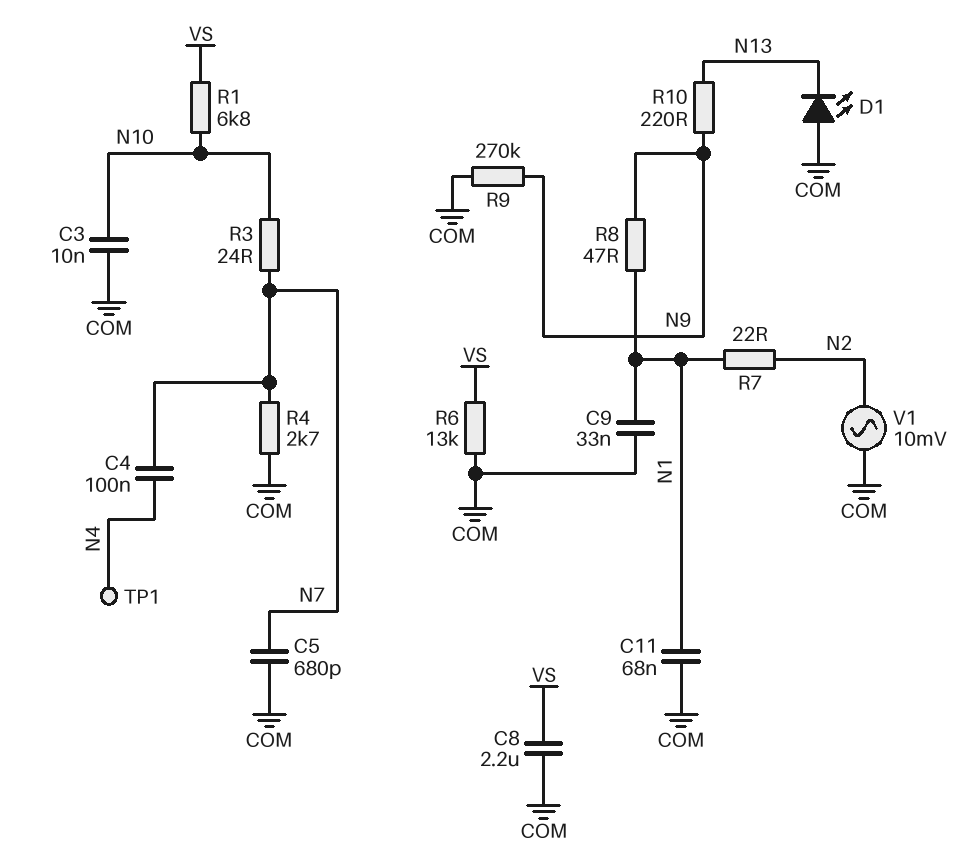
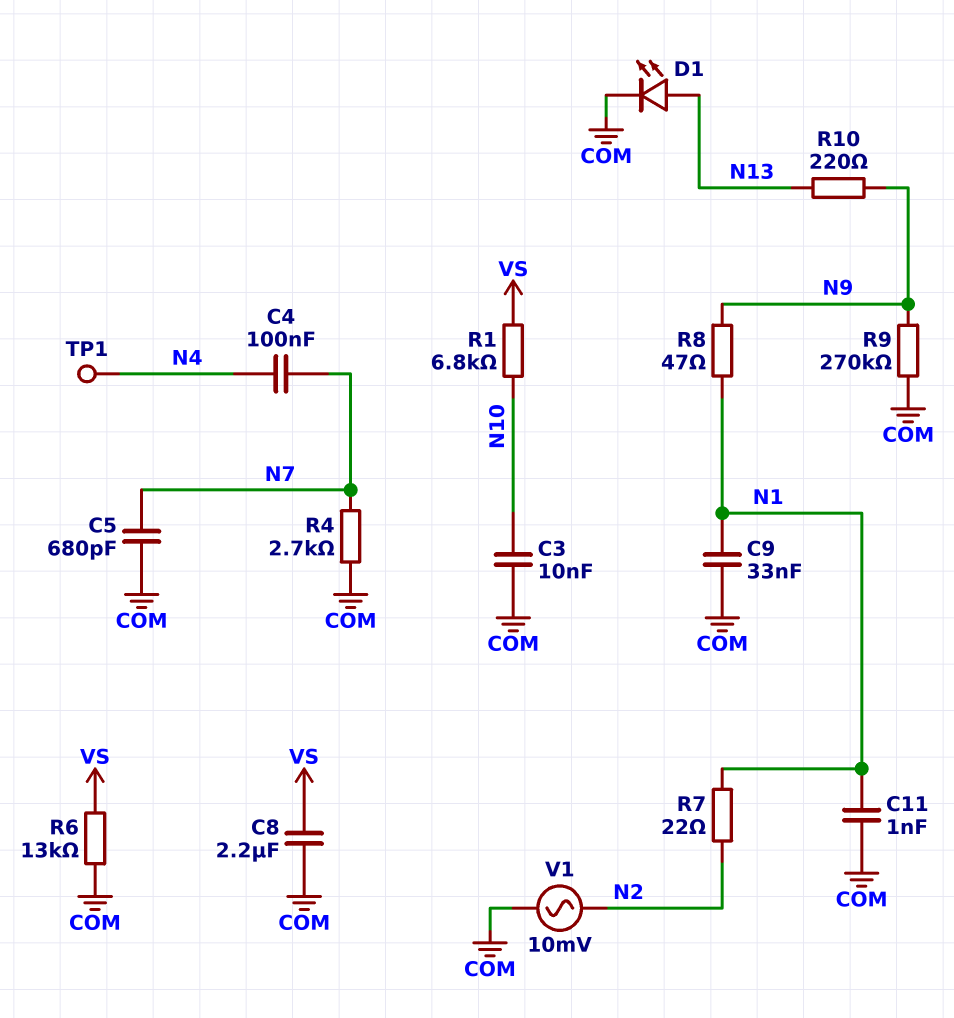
C11: 68nF (COM, N1) -> 1nF (COM, N1)
D1: LED (A COM, K N13) -> LED (A N13, K COM)
R3: 24 (N7, N10) -> none

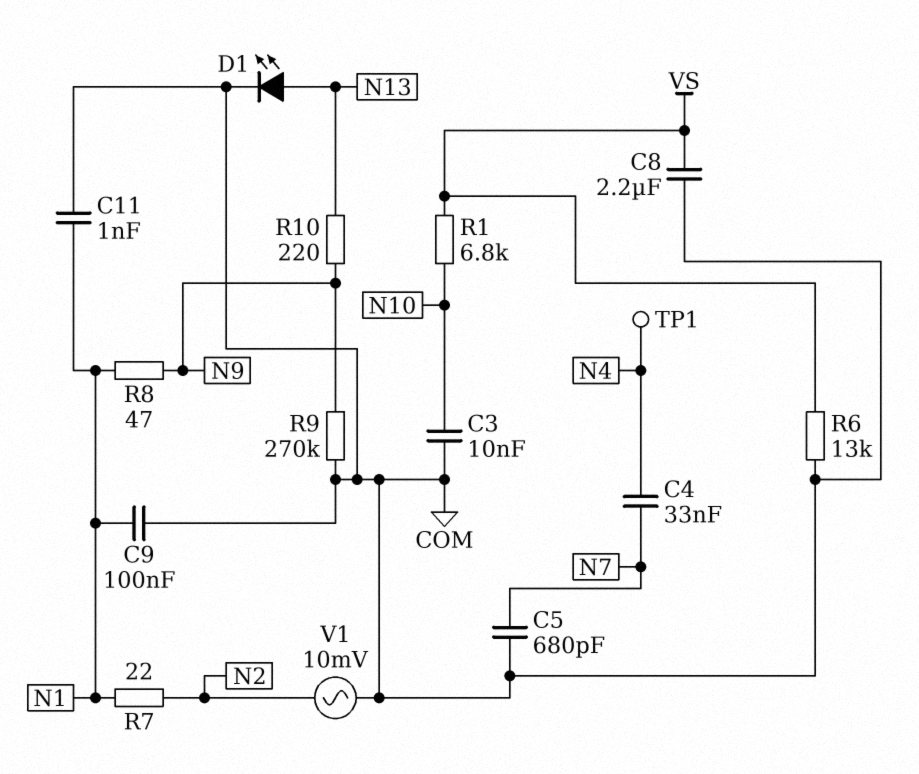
C4: 100nF (N4, N7) -> 33nF (N4, N7)
C9: 33nF (COM, N1) -> 100nF (COM, N1)
R4: 2.7k (COM, N7) -> none

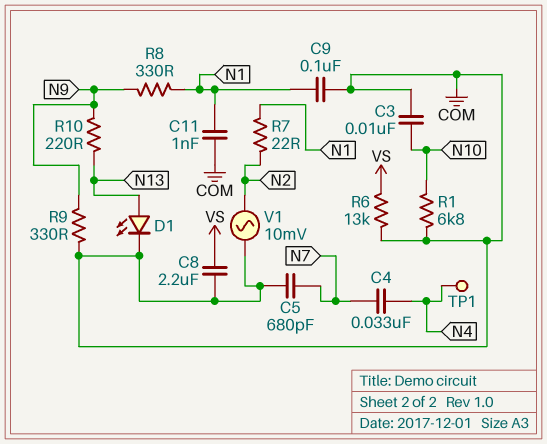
R1: 6.8k (N10, VS) -> 6.8k (COM, N10)
R8: 47 (N1, N9) -> 330 (N1, N9)
R9: 270k (COM, N9) -> 330 (COM, N9)

